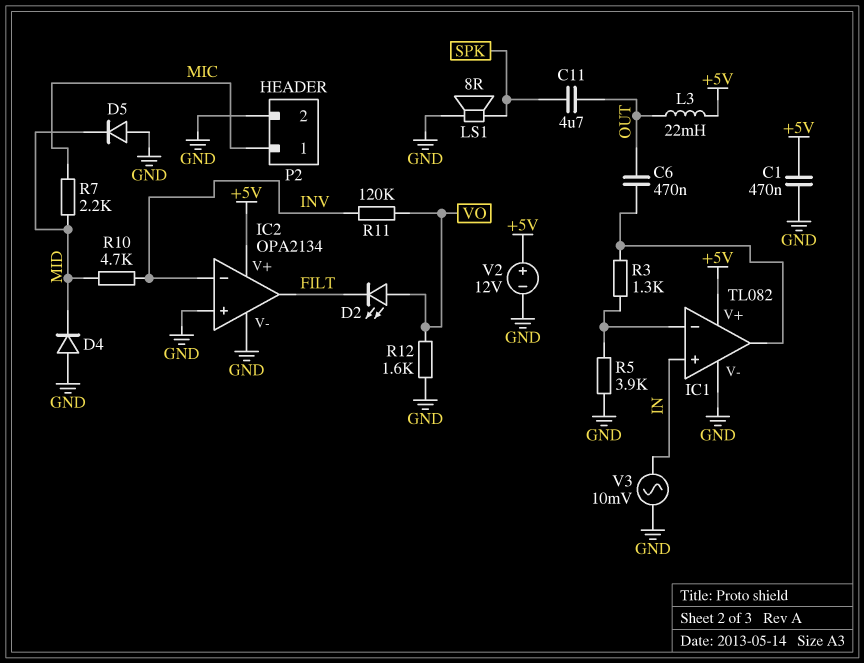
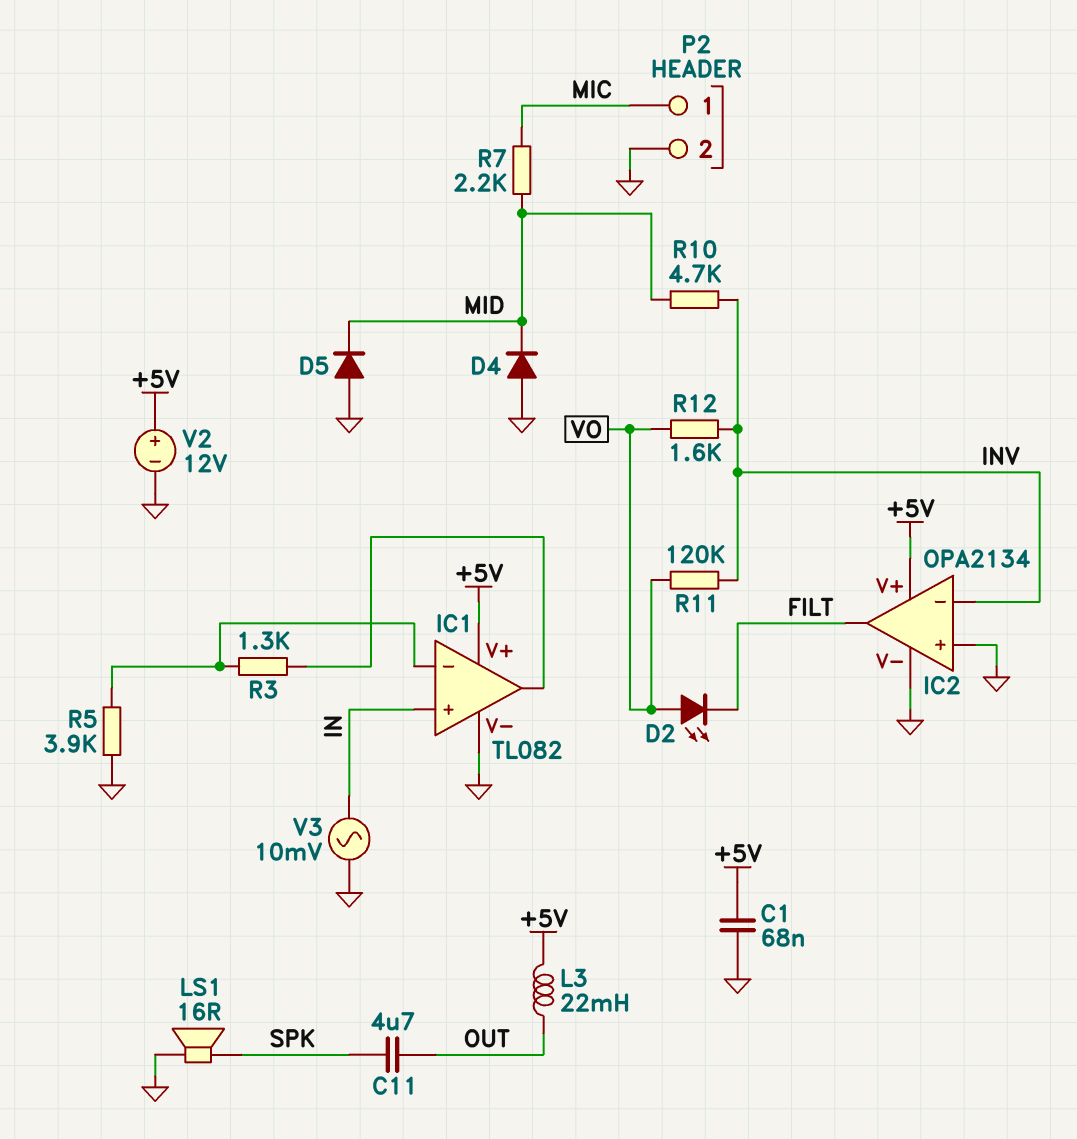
C1: 470nF (+5V, GND) -> 68nF (+5V, GND)
C6: 470nF (IC1/out, OUT) -> none
LS1: speaker 8R (GND, SPK) -> speaker 16R (GND, SPK)
R12: 1.6k (GND, VO) -> 1.6k (INV, VO)

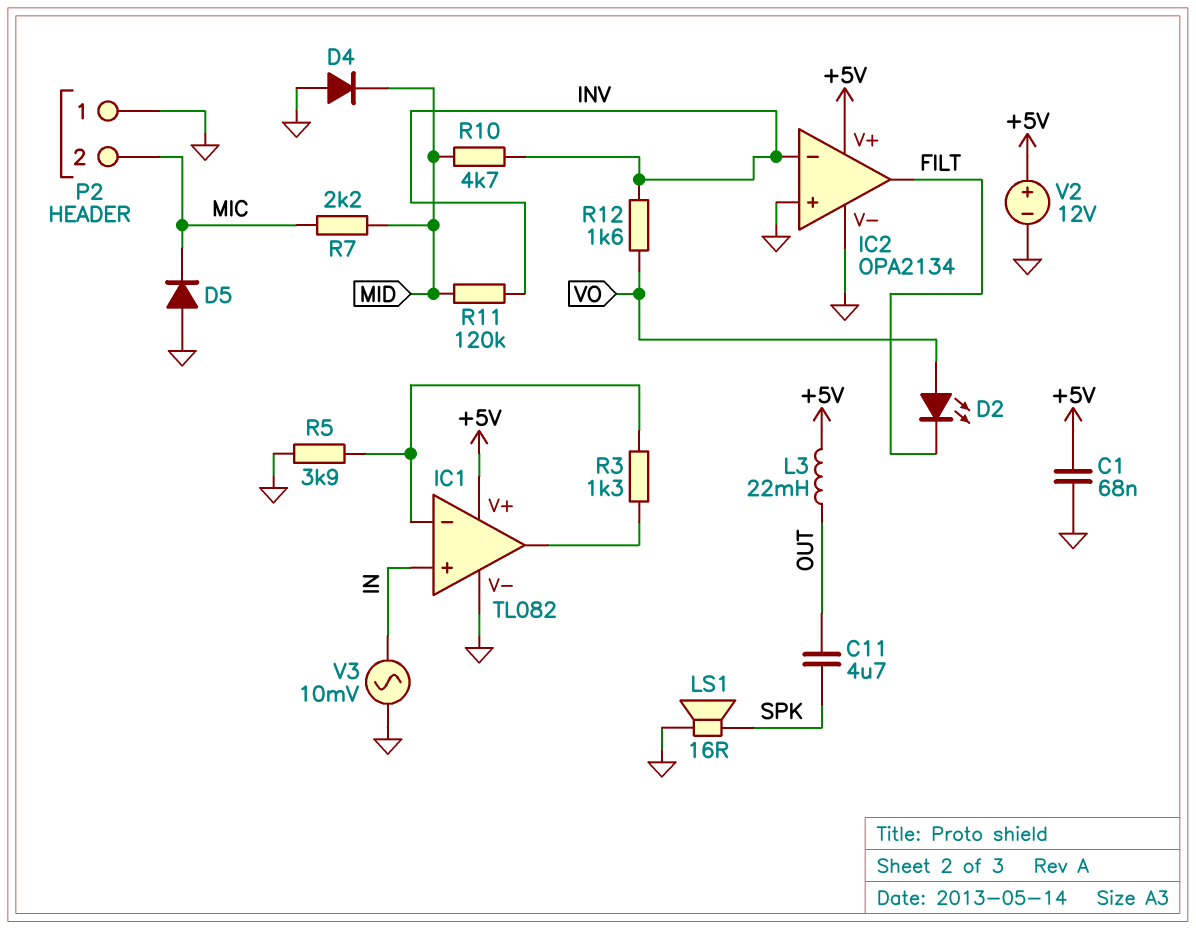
D5: diode (A GND, K MID) -> diode (A GND, K MIC)
P2 pin 1: MIC -> GND
P2 pin 2: GND -> MIC
R11: 120k (INV, VO) -> 120k (INV, MID)

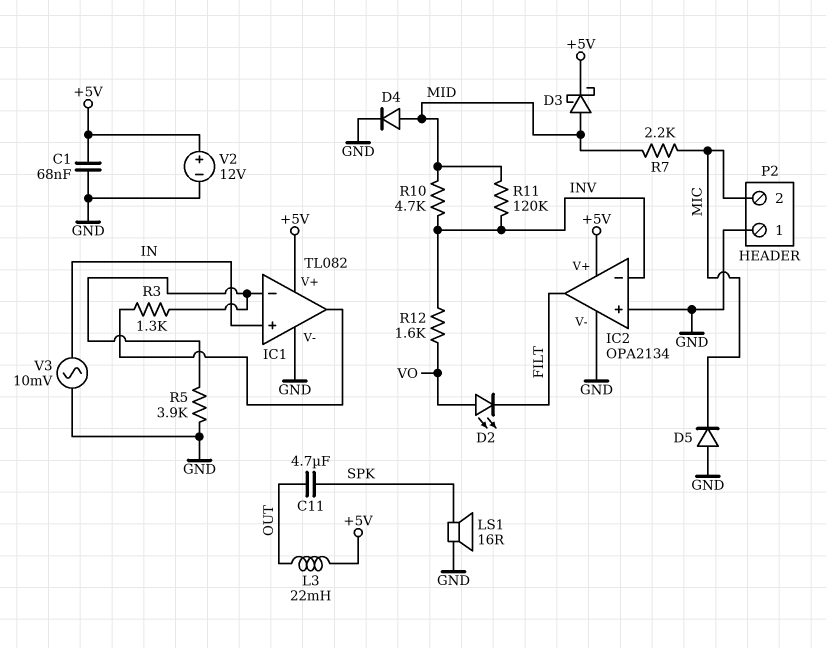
D3: none -> schottky (A MID, K +5V)
D4: diode (A GND, K MID) -> diode (A MID, K GND)

